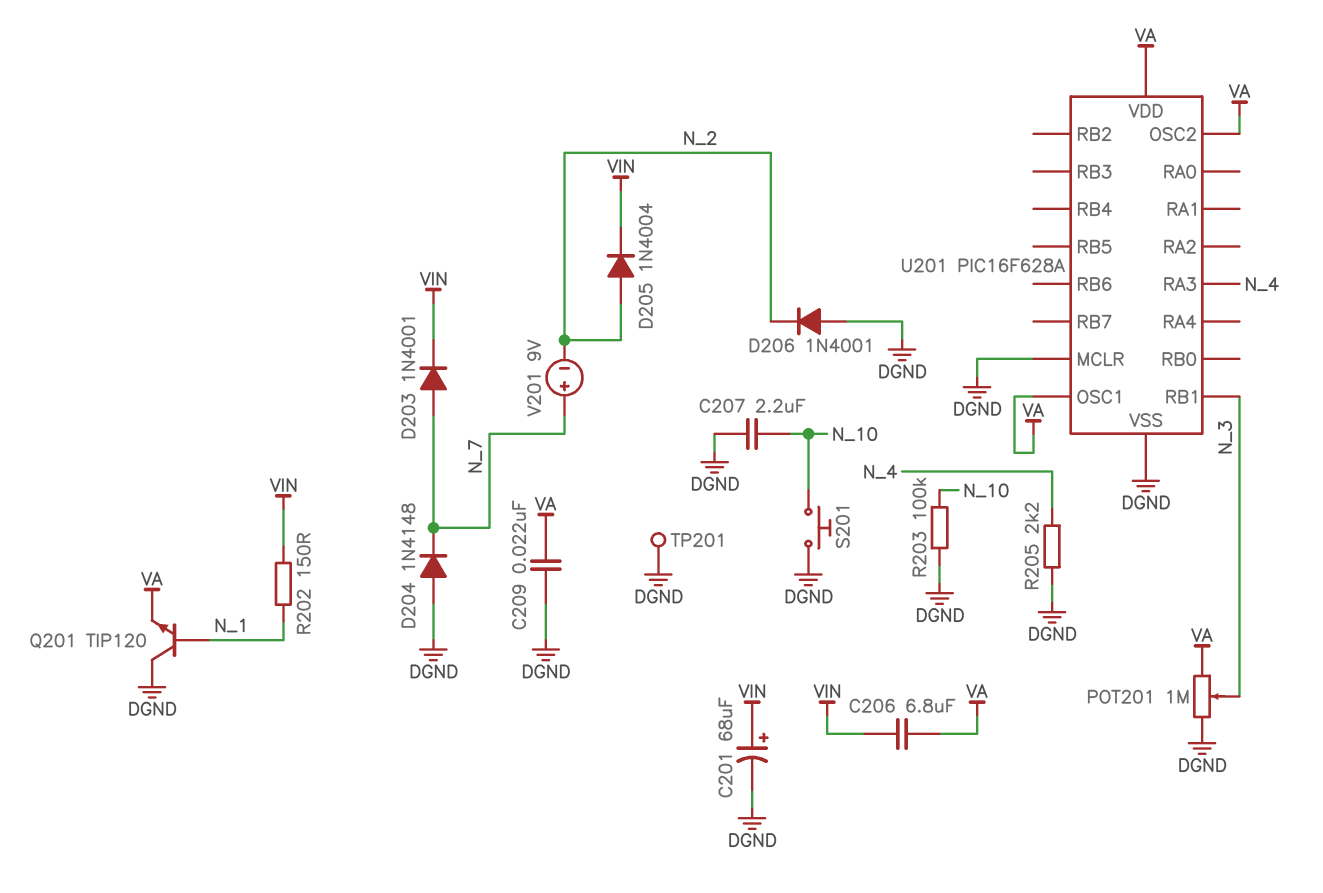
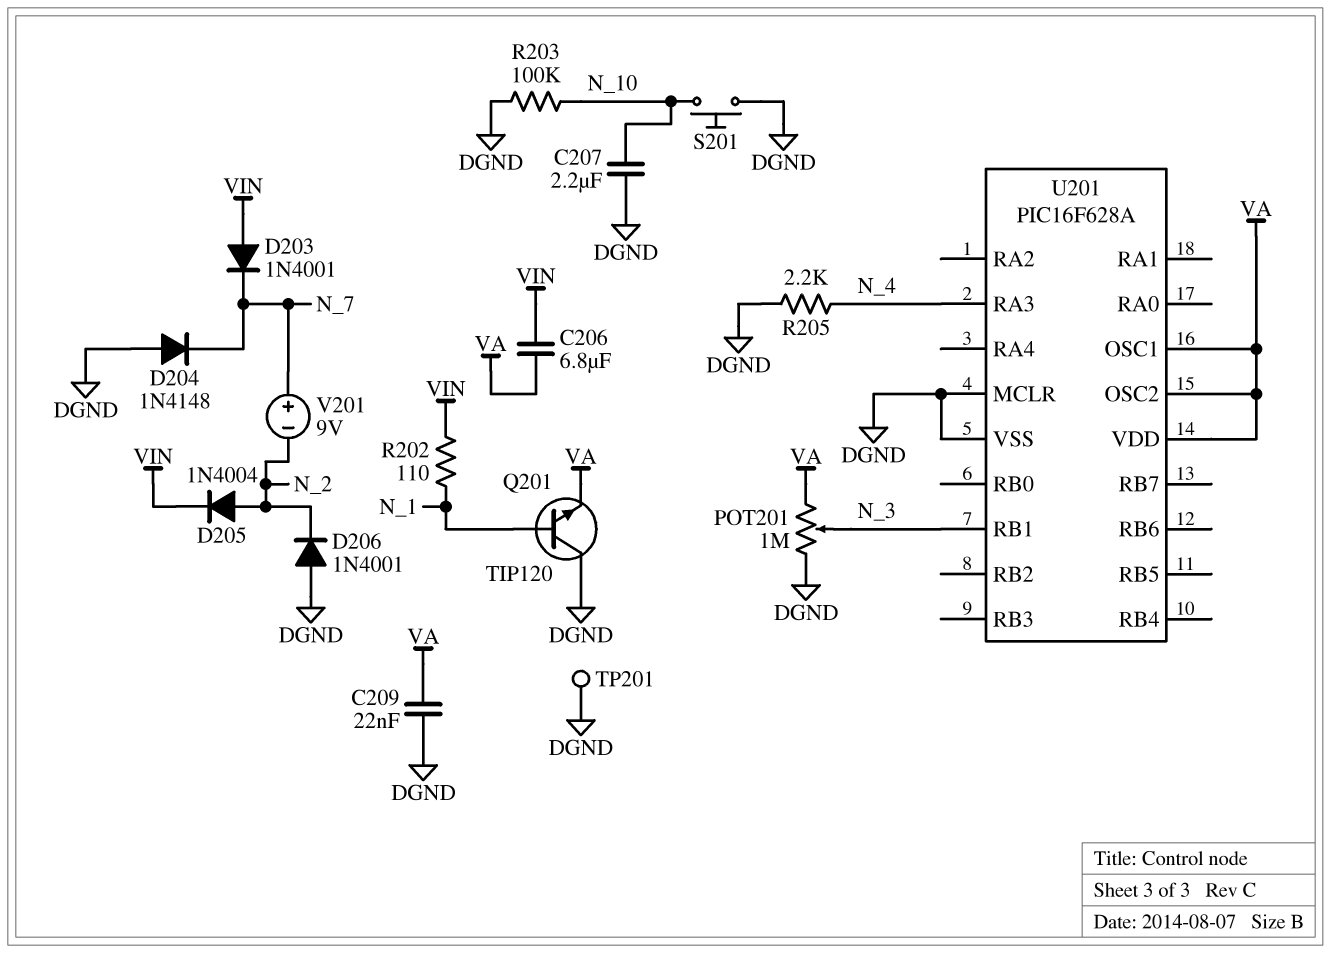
C201: 68uF (plus VIN, minus DGND) -> none
D203: diode 1N4001 (A N_7, K VIN) -> diode 1N4001 (A VIN, K N_7)
R202: 150 (N_1, VIN) -> 110 (N_1, VIN)

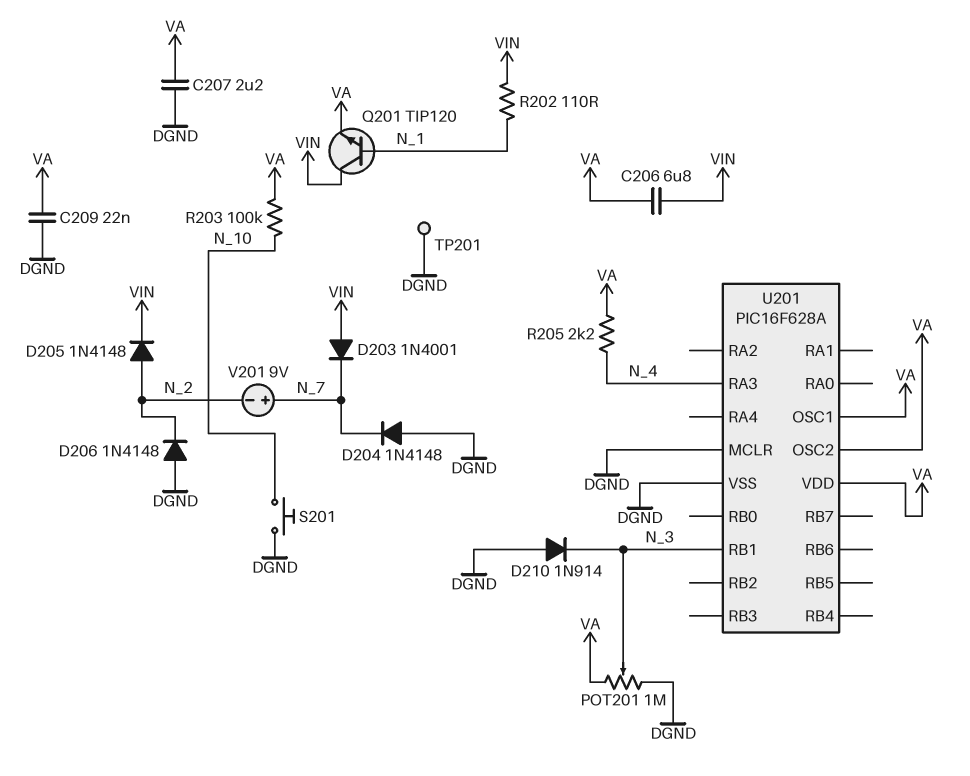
C207: 2.2uF (DGND, N_10) -> 2.2uF (DGND, VA)
D205: diode 1N4004 (A N_2, K VIN) -> diode 1N4148 (A N_2, K VIN)
D206: diode 1N4001 (A DGND, K N_2) -> diode 1N4148 (A DGND, K N_2)
D210: none -> diode 1N914 (A DGND, K N_3)
Q201: NPN TIP120 (B N_1, C DGND, E VA) -> NPN TIP120 (B N_1, C VIN, E VA)
R203: 100k (DGND, N_10) -> 100k (N_10, VA)
R205: 2.2k (DGND, N_4) -> 2.2k (N_4, VA)

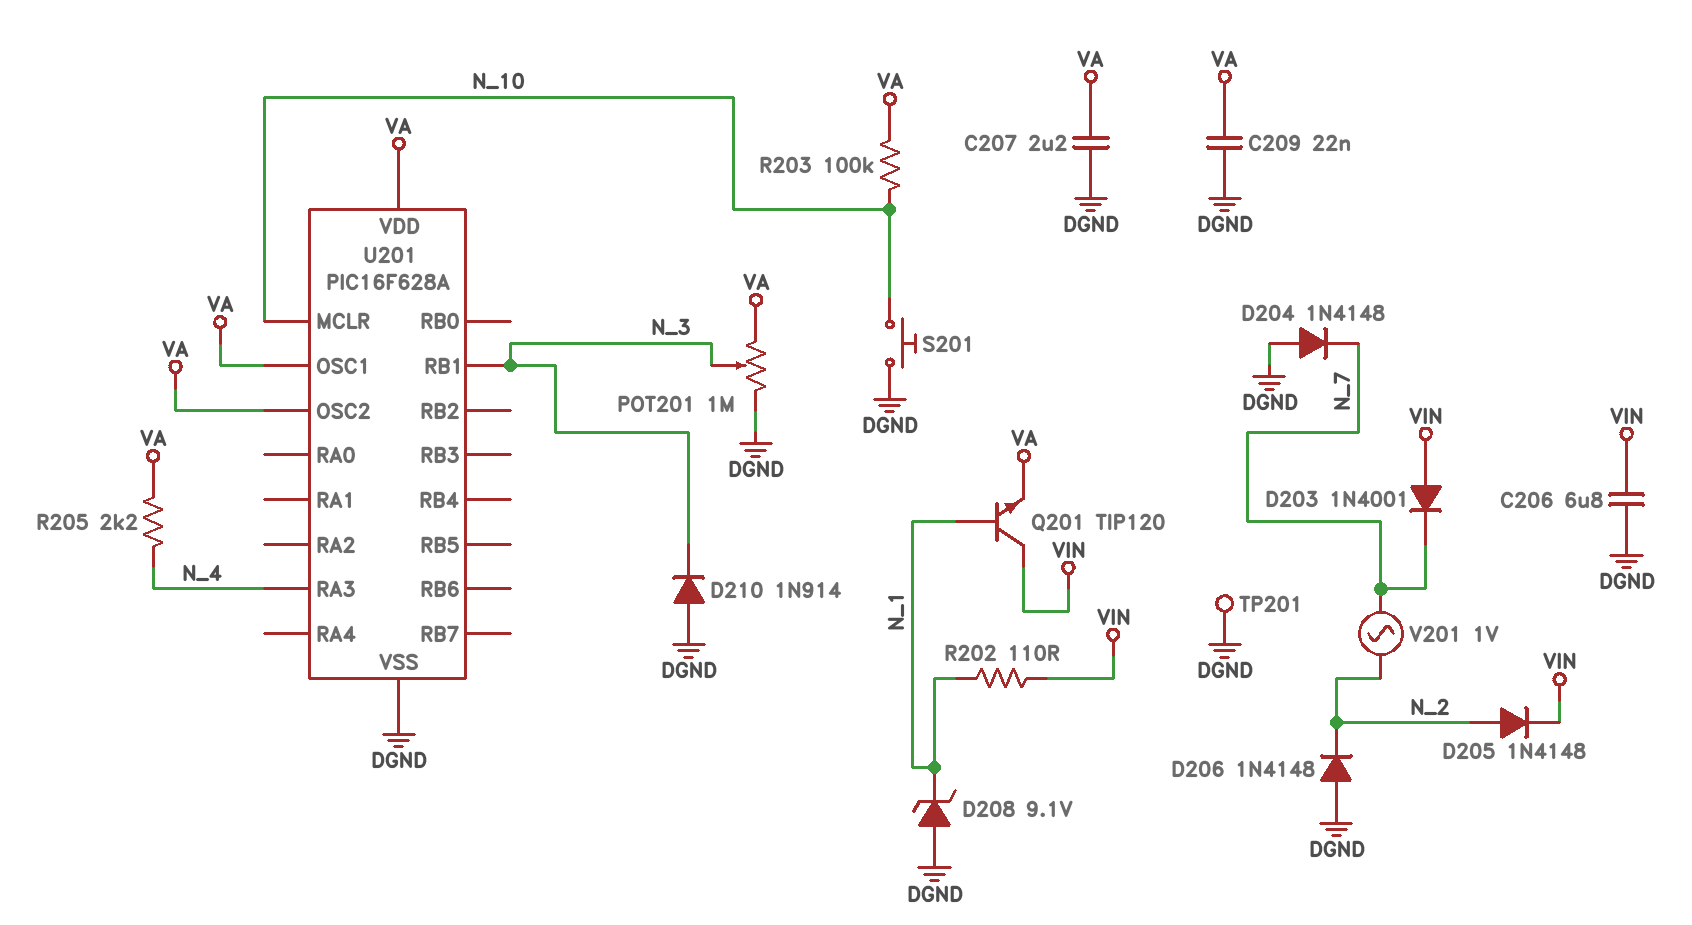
C206: 6.8uF (VA, VIN) -> 6.8uF (DGND, VIN)
D208: none -> zener 9.1V (A DGND, K N_1)
U201 pin MCLR: DGND -> N_10
V201: 9V (plus N_7, minus N_2) -> AC 1V (N_2, N_7)

